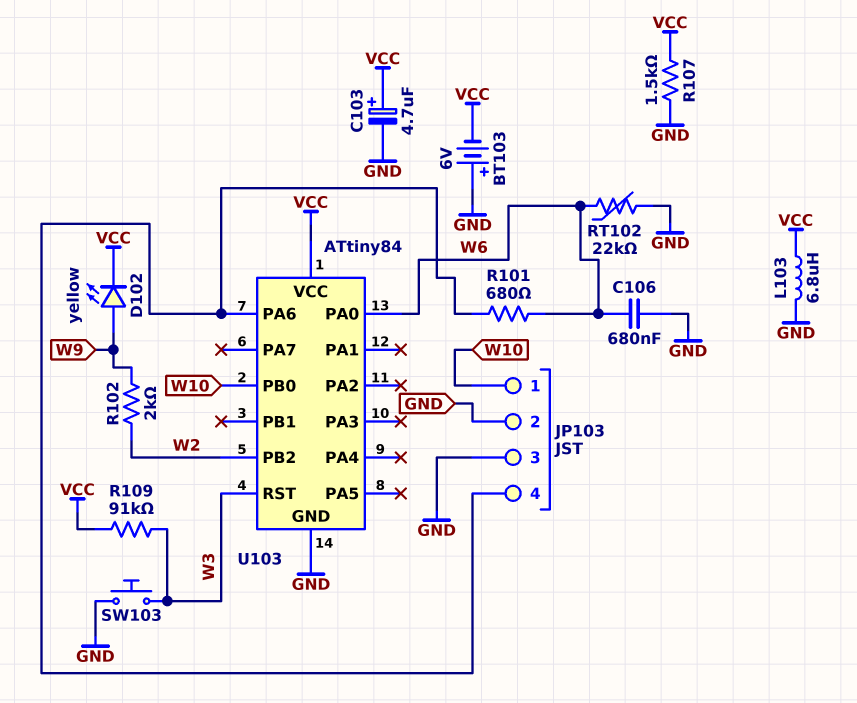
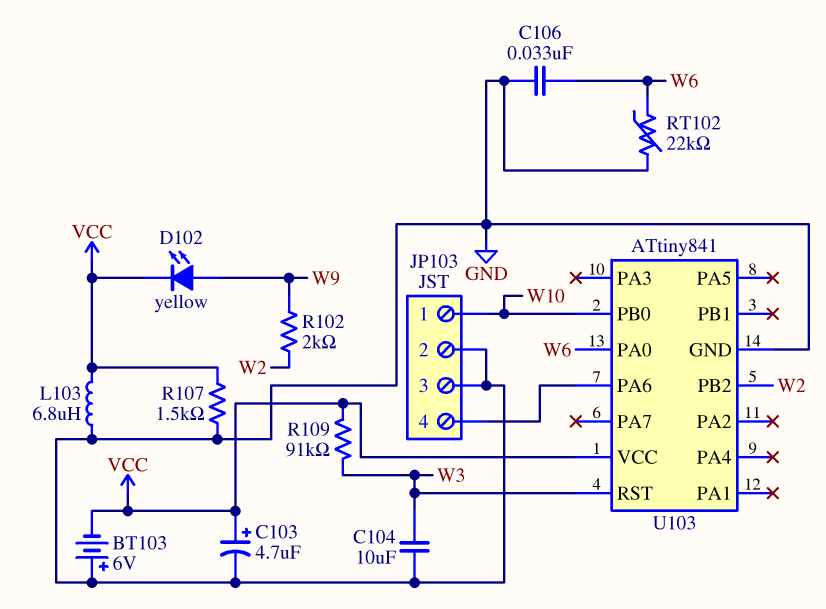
C104: none -> 10uF (GND, W3)
C106: 680nF (GND, W6) -> 33nF (GND, W6)
R101: 680 (JP103/4, W6) -> none
SW103: button (GND, W3) -> none
U103: ATtiny84 -> ATtiny841

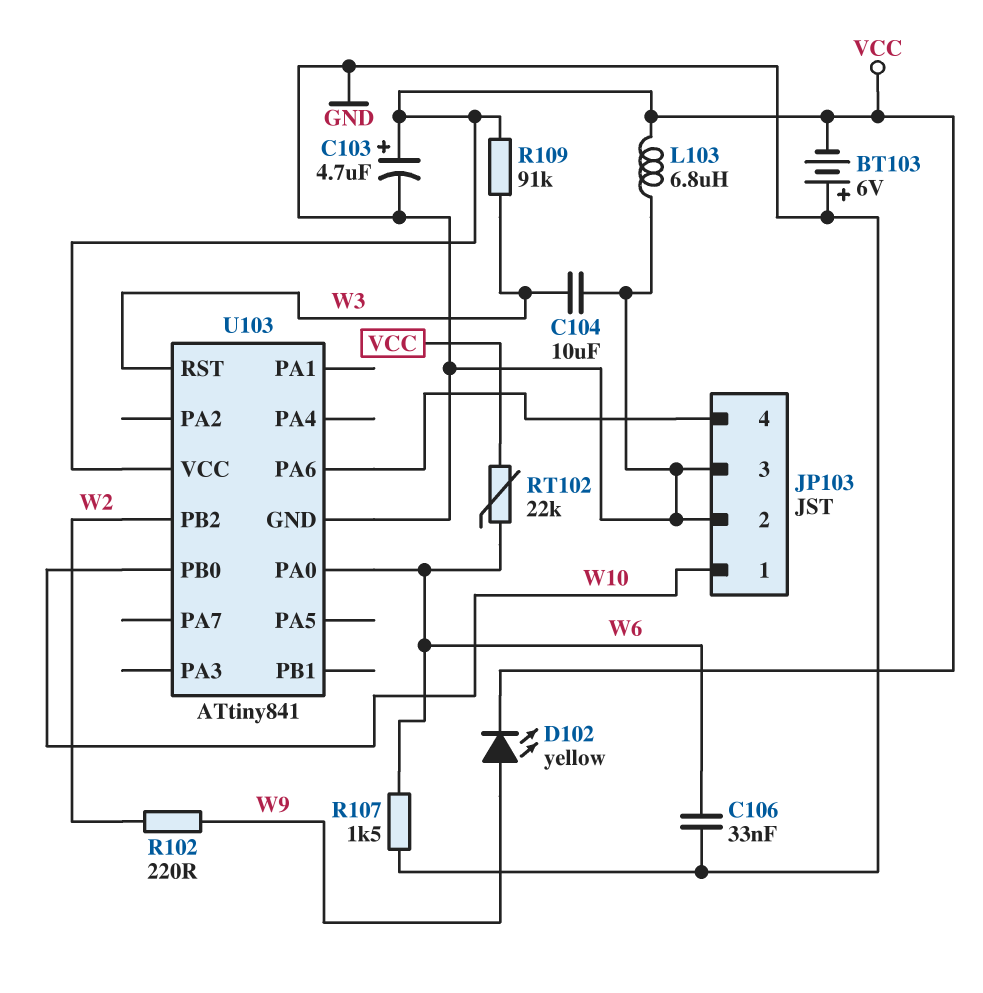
R102: 2k (W2, W9) -> 220 (W2, W9)
R107: 1.5k (GND, VCC) -> 1.5k (GND, W6)
RT102: 22k (GND, W6) -> 22k (VCC, W6)

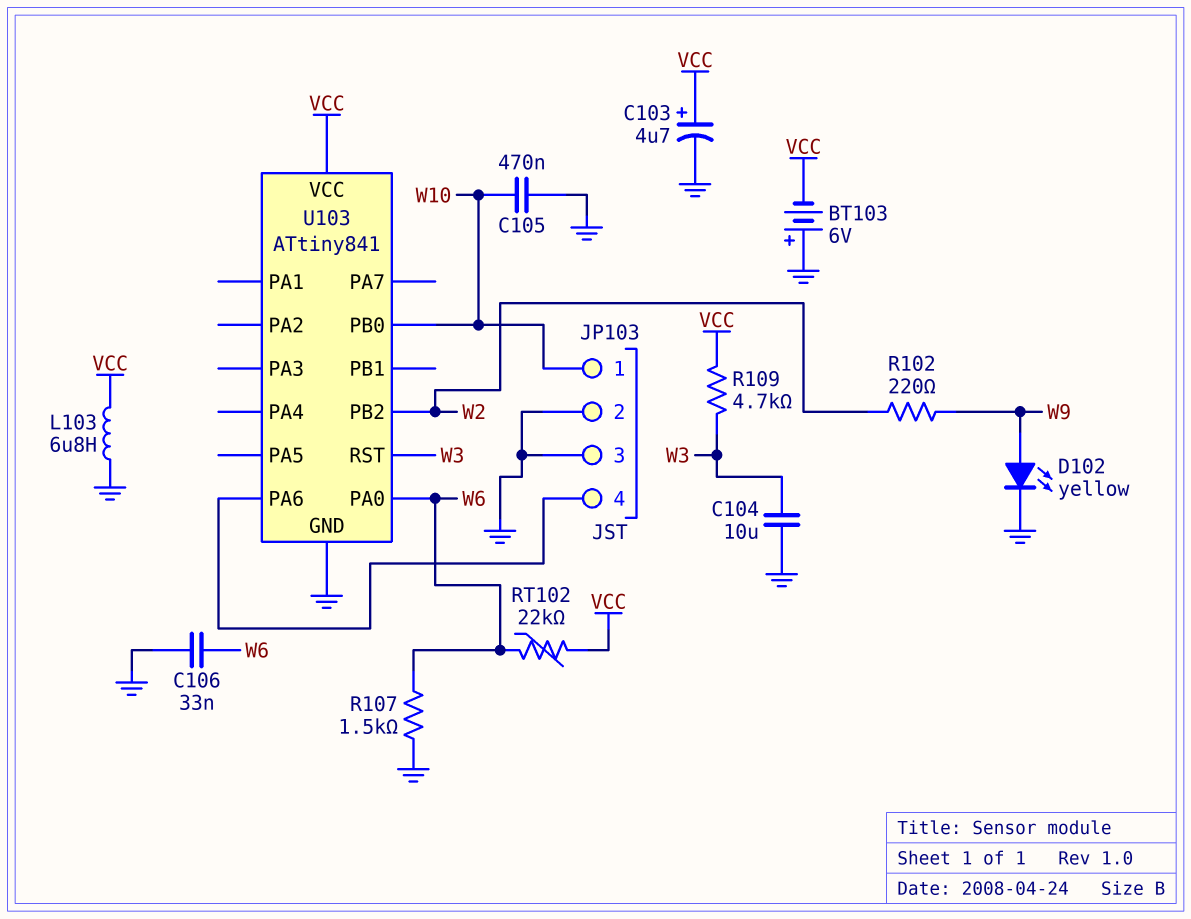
C105: none -> 470nF (GND, W10)
D102: LED yellow (A W9, K VCC) -> LED yellow (A W9, K GND)
R109: 91k (VCC, W3) -> 4.7k (VCC, W3)

